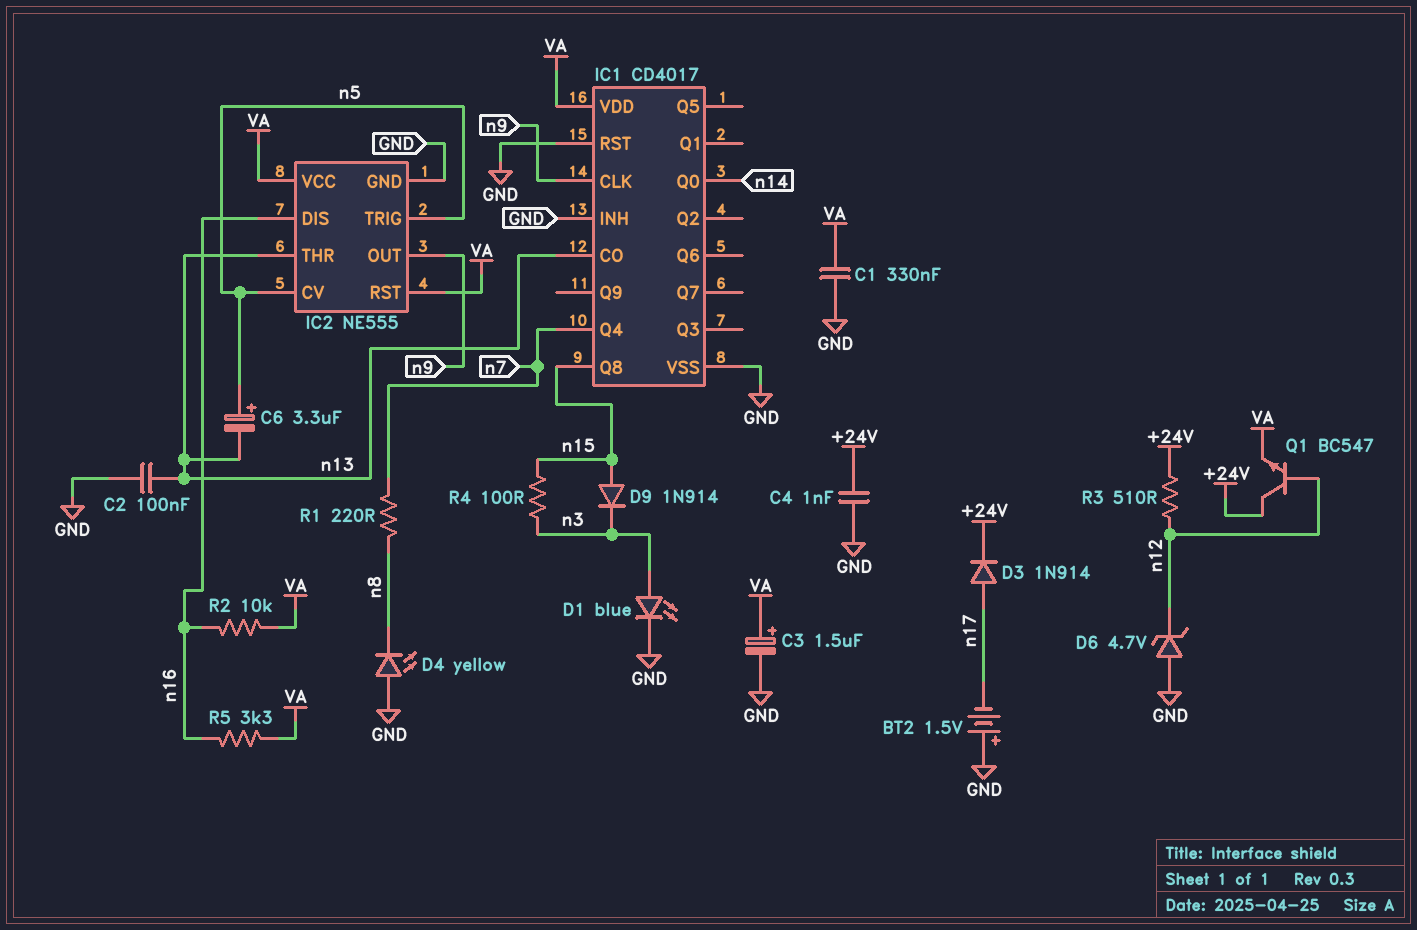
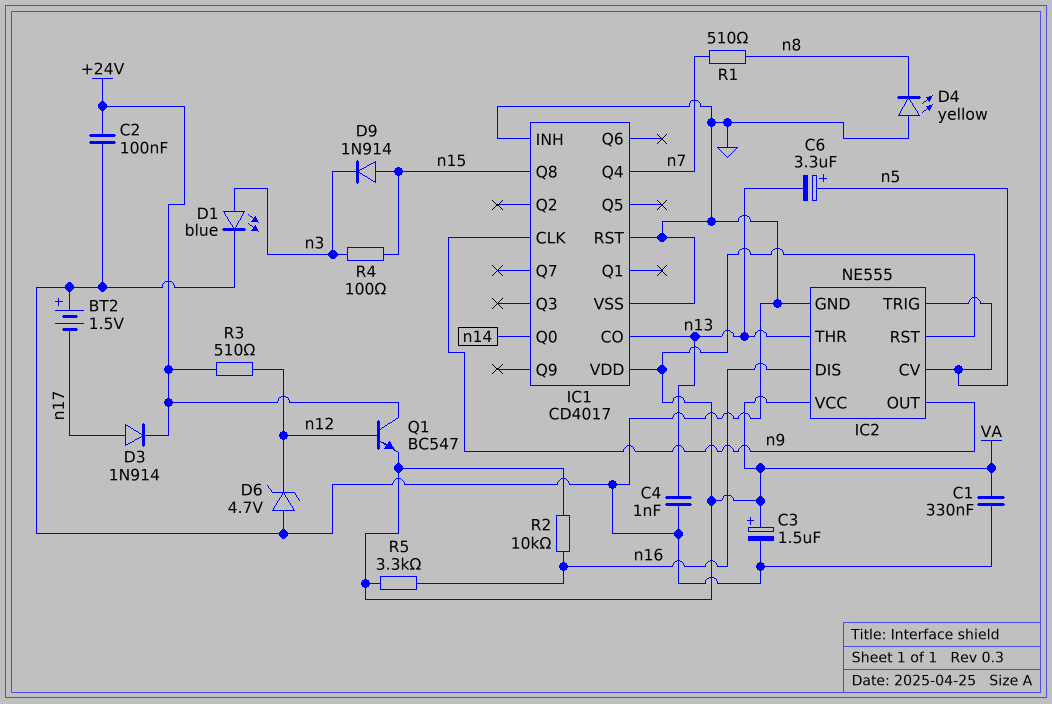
C2: 100nF (GND, n13) -> 100nF (+24V, GND)
C4: 1nF (+24V, GND) -> 1nF (GND, n13)
R1: 220 (n7, n8) -> 510 (n7, n8)

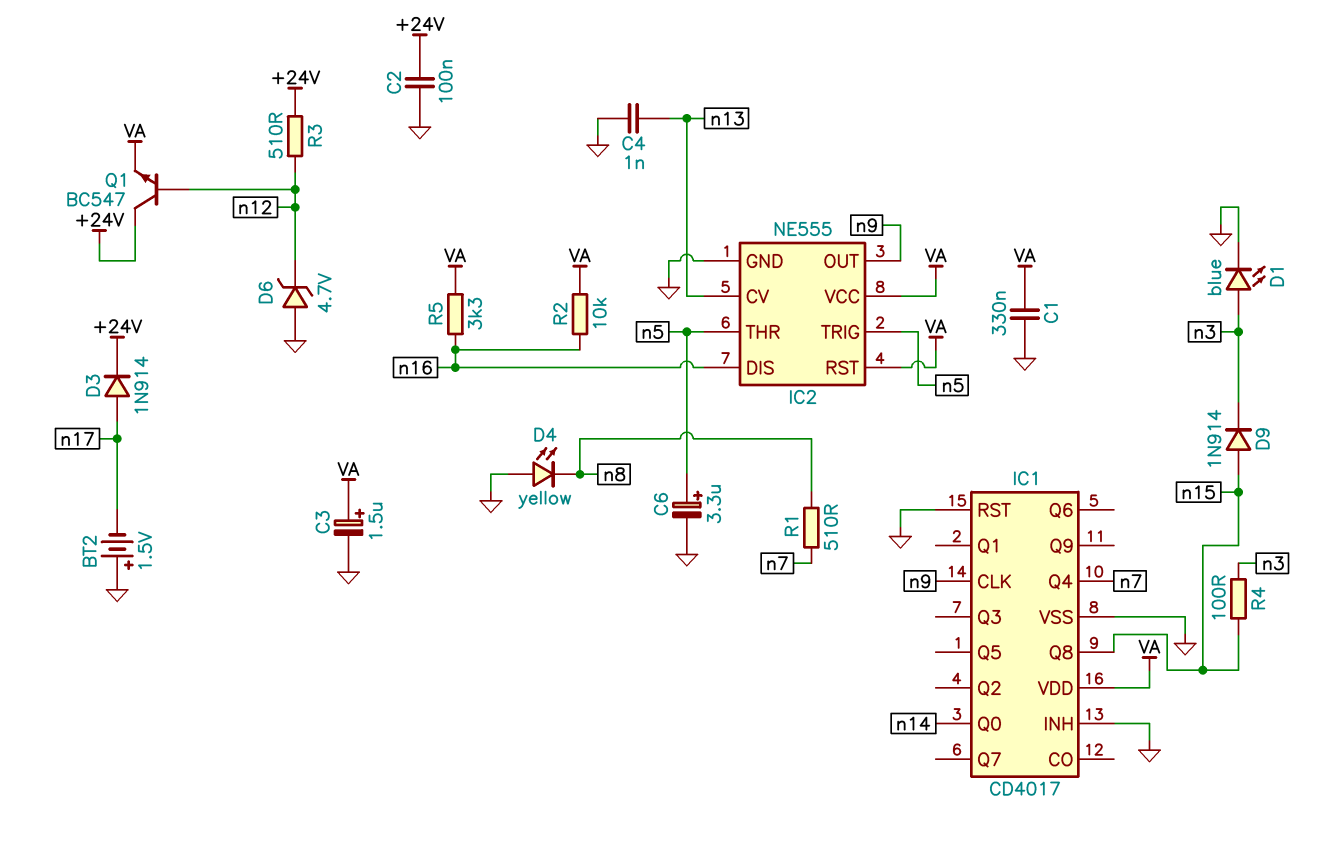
C6: 3.3uF (plus n5, minus n13) -> 3.3uF (plus n5, minus GND)
IC1 pin CO: n13 -> none
IC2 pin CV: n5 -> n13
IC2 pin THR: n13 -> n5

